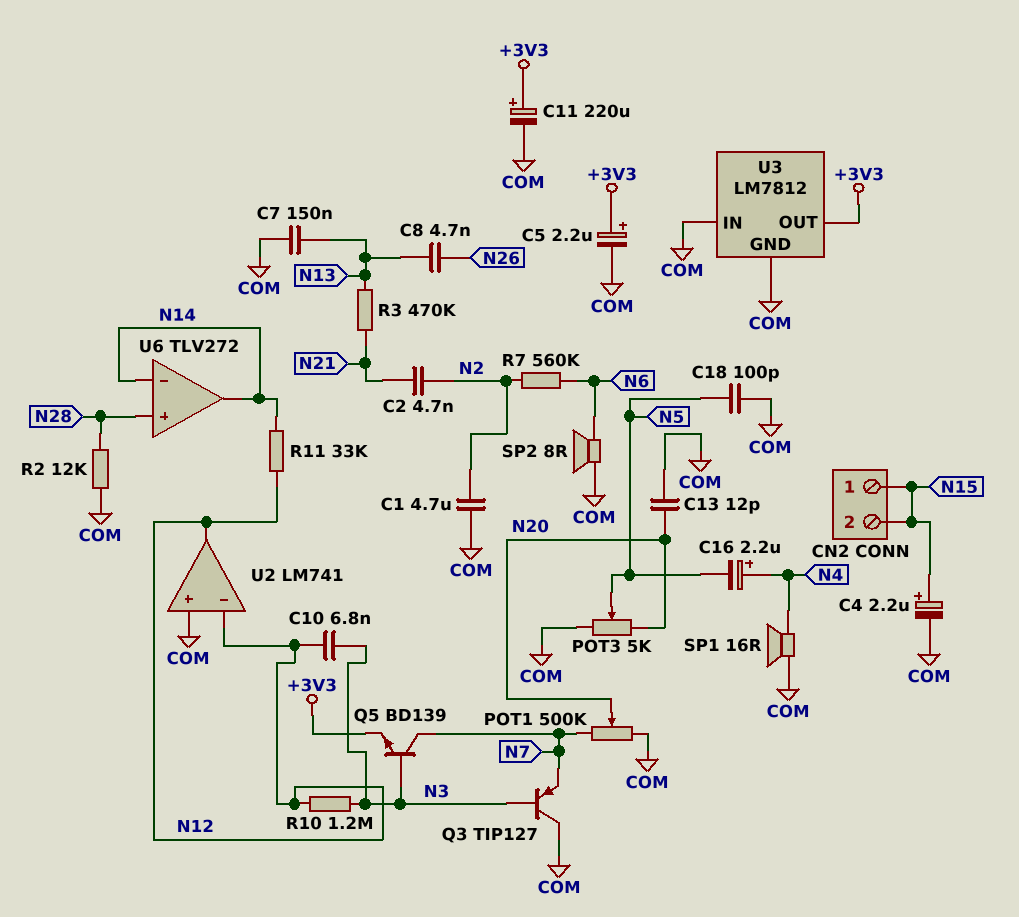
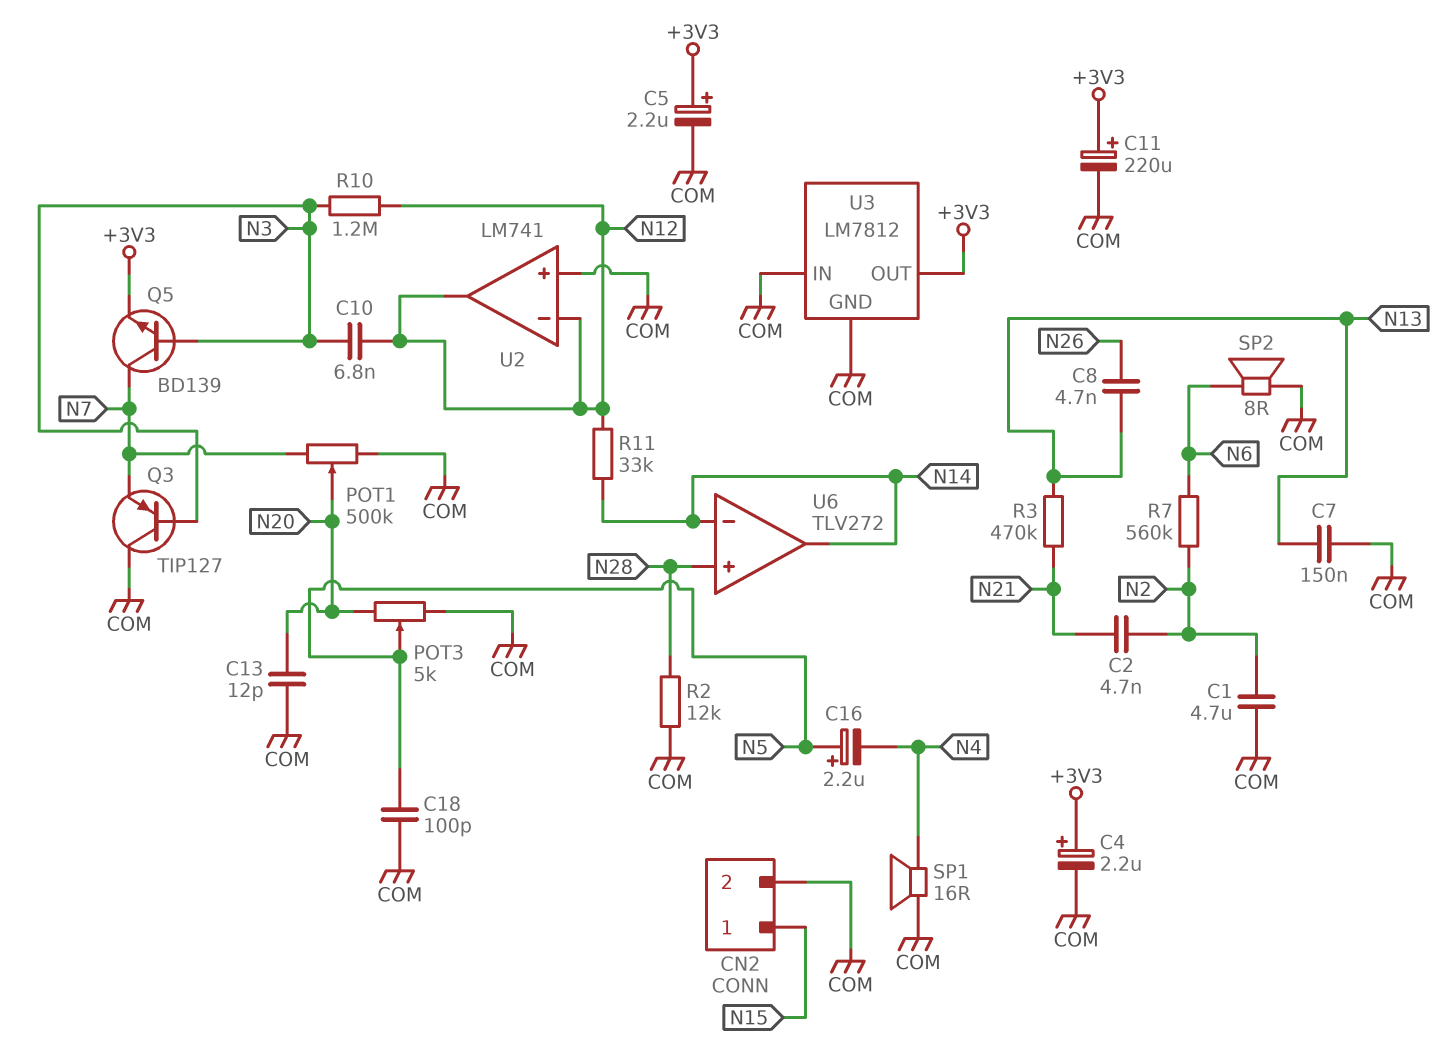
C4: 2.2uF (plus N15, minus COM) -> 2.2uF (plus +3V3, minus COM)
C16: 2.2uF (plus N4, minus N5) -> 2.2uF (plus N5, minus N4)
CN2 pin 2: N15 -> COM

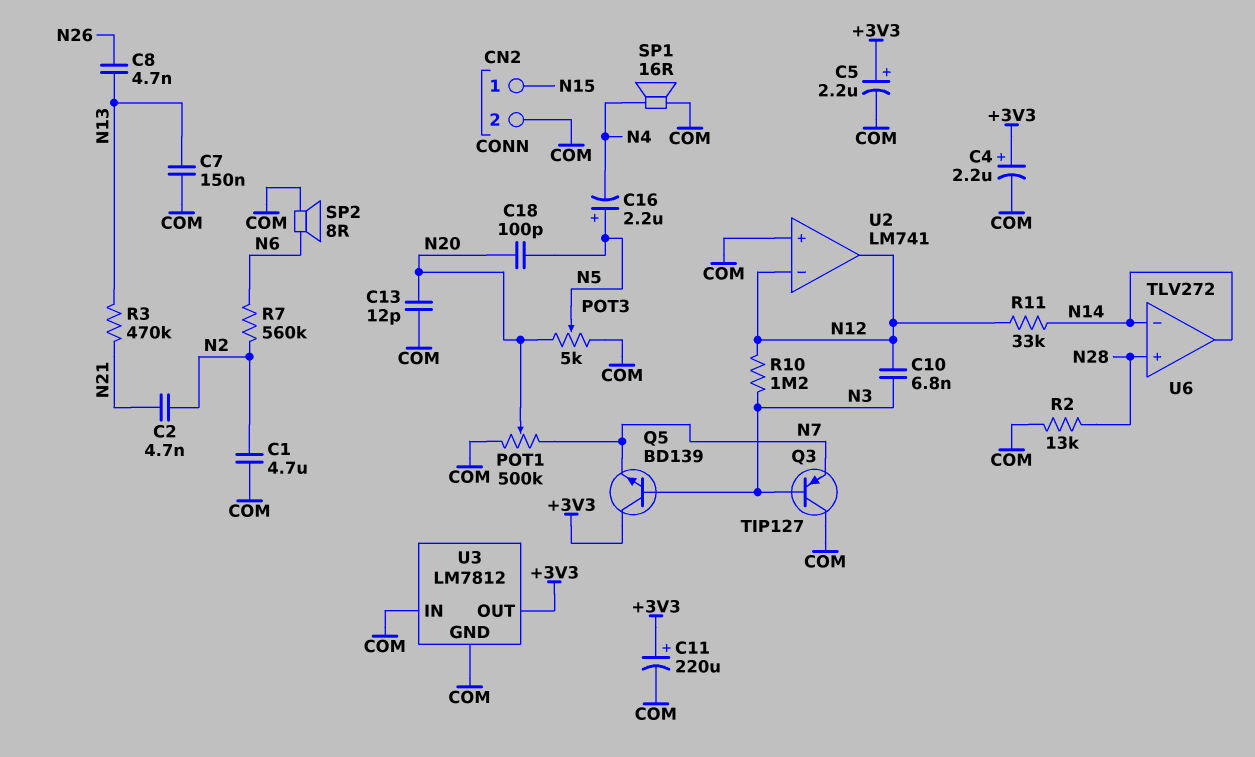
C18: 100pF (COM, N5) -> 100pF (N5, N20)
Q5: NPN BD139 (B N3, C N7, E +3V3) -> NPN BD139 (B N3, C +3V3, E N7)
R2: 12k (COM, N28) -> 13k (COM, N28)

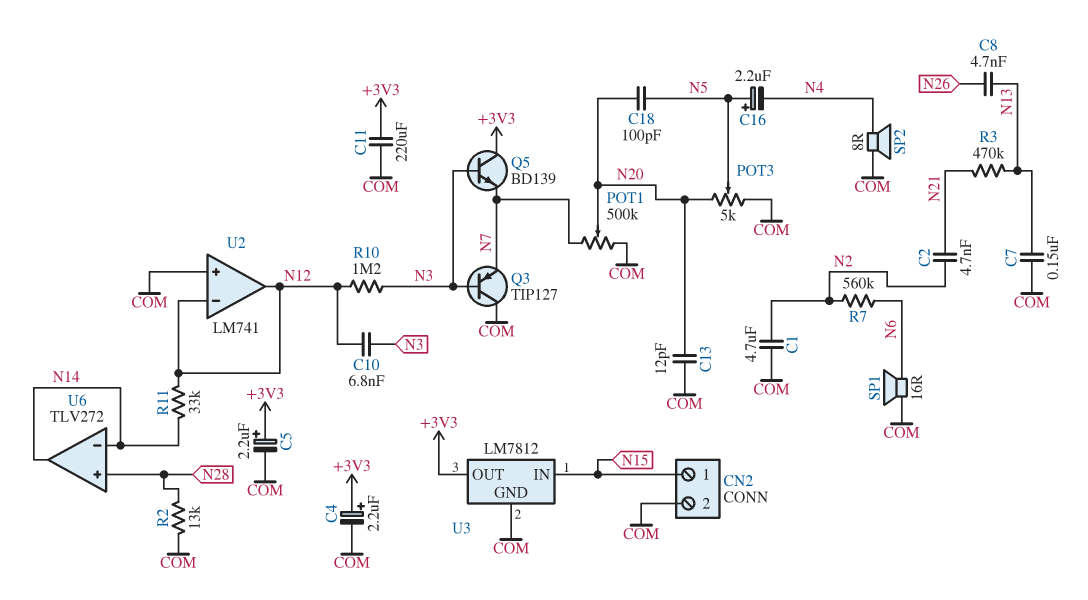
C11: 220uF (plus +3V3, minus COM) -> 220uF (+3V3, COM)
SP1: speaker 16R (COM, N4) -> speaker 16R (COM, N6)
SP2: speaker 8R (COM, N6) -> speaker 8R (COM, N4)
U3 pin IN: COM -> N15

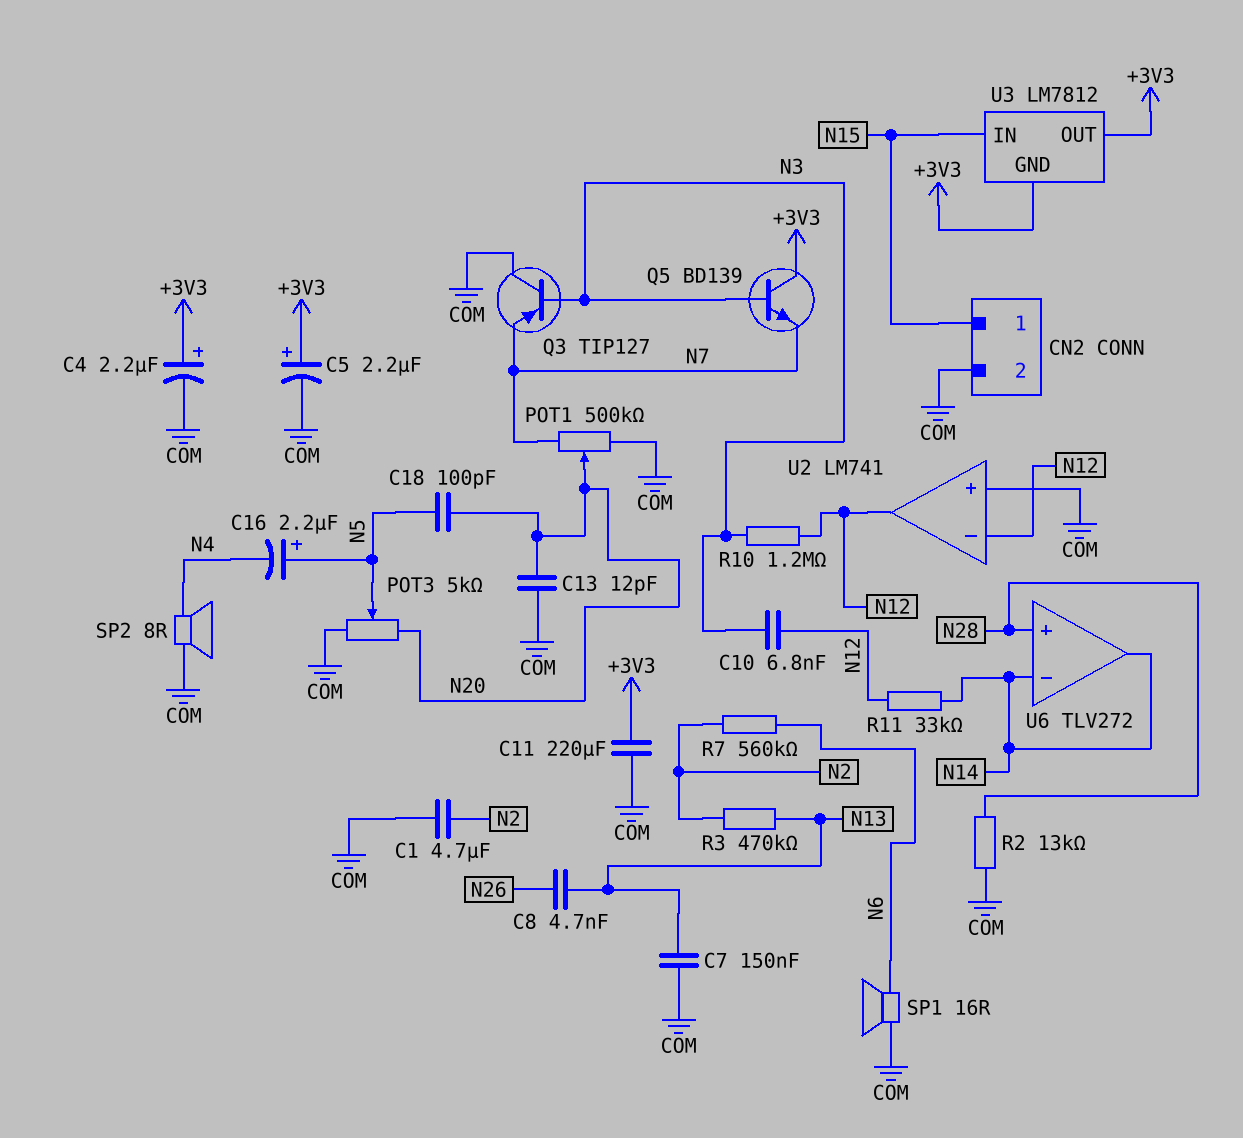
C2: 4.7nF (N2, N21) -> none
R3: 470k (N13, N21) -> 470k (N2, N13)
U3 pin GND: COM -> +3V3

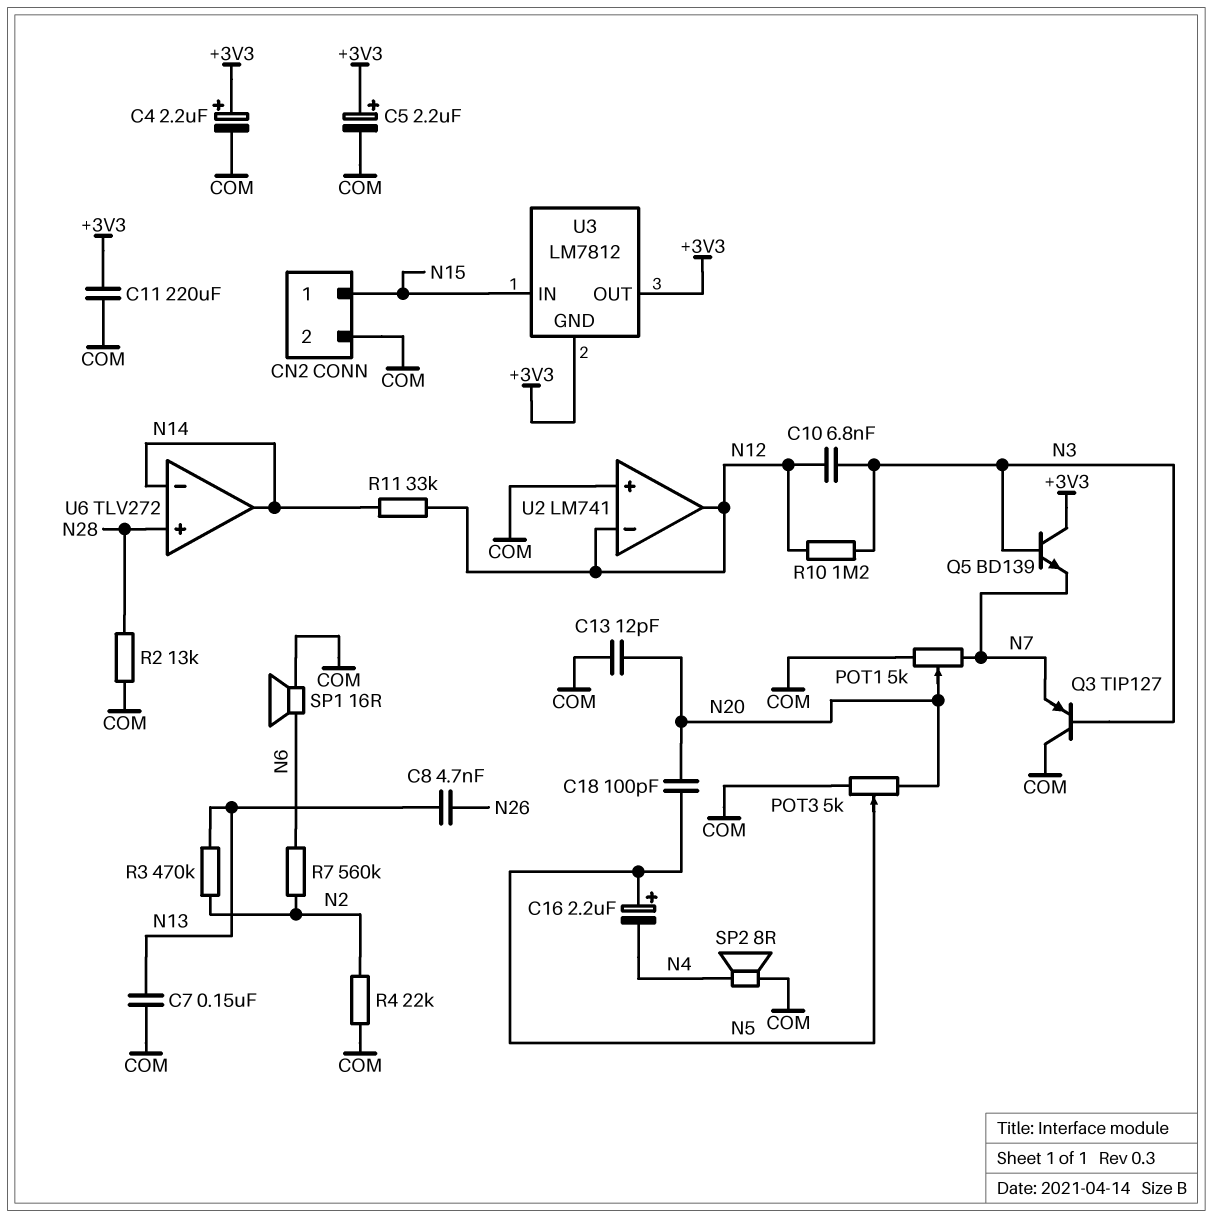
C1: 4.7uF (COM, N2) -> none
POT1: 500k (COM, N7, wiper N20) -> 5k (COM, N7, wiper N20)
R4: none -> 22k (COM, N2)

